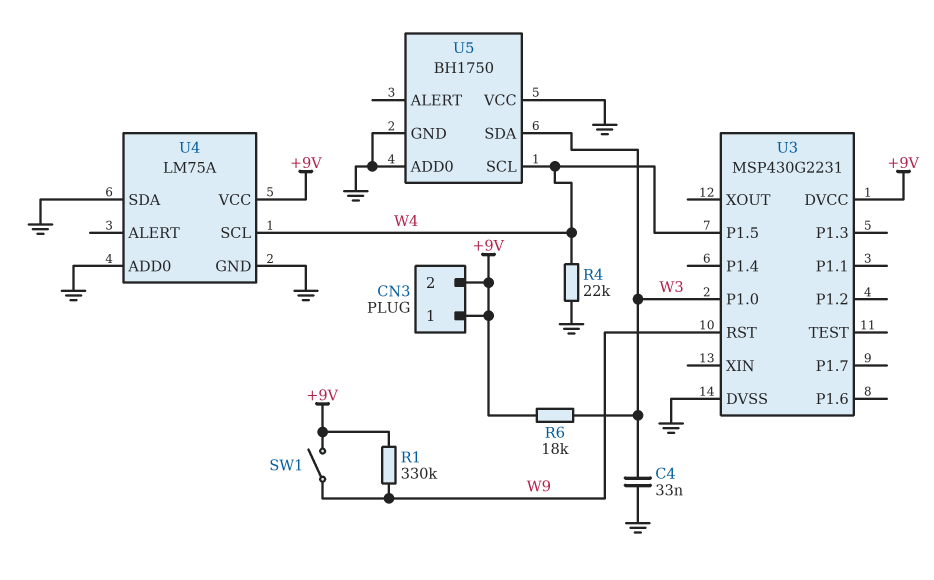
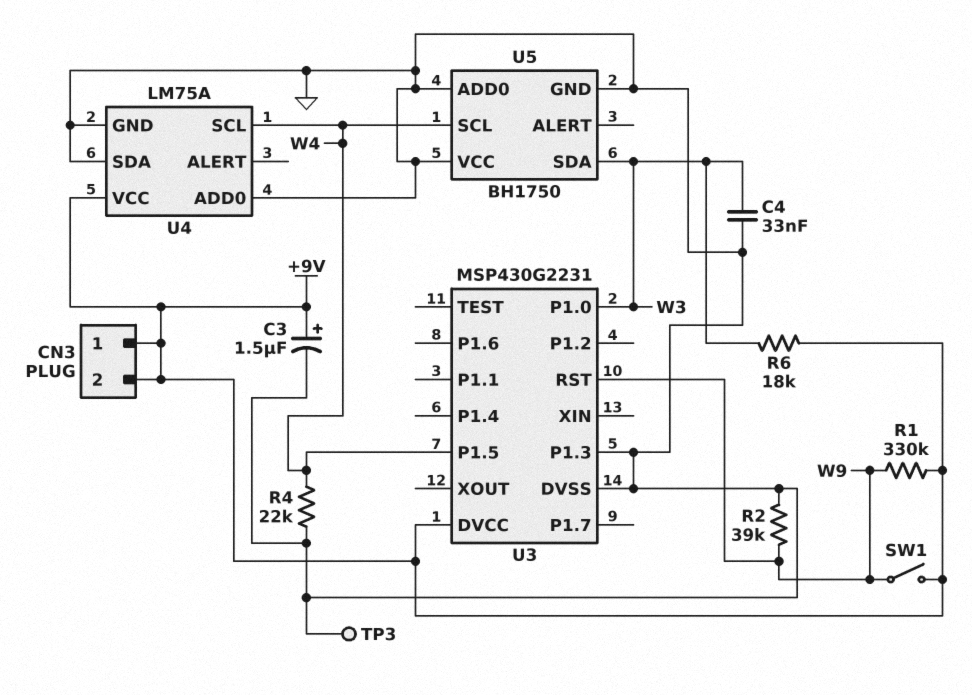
C3: none -> 1.5uF (plus +9V, minus GND)
R2: none -> 39k (GND, W9)
TP3: none -> test point (GND)
U3 pin P1.3: none -> GND

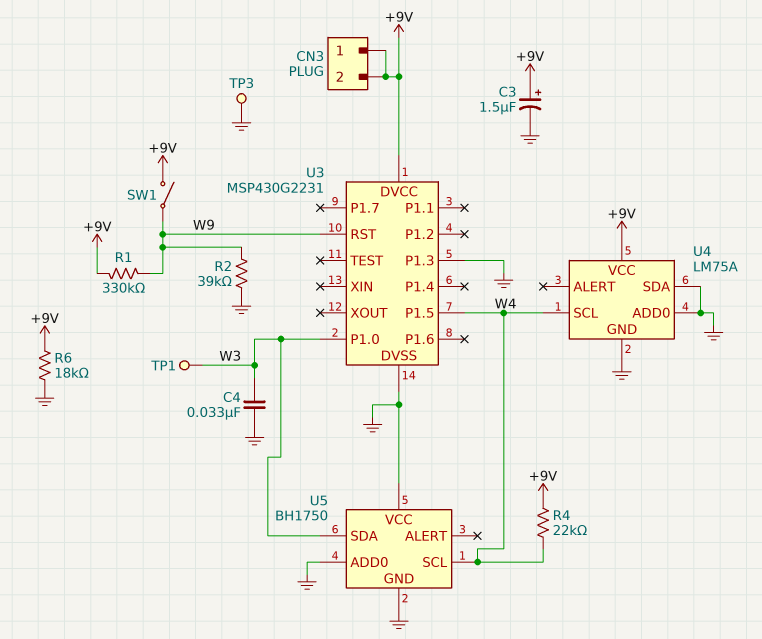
R4: 22k (GND, W4) -> 22k (+9V, W4)
R6: 18k (+9V, W3) -> 18k (+9V, GND)
TP1: none -> test point (W3)

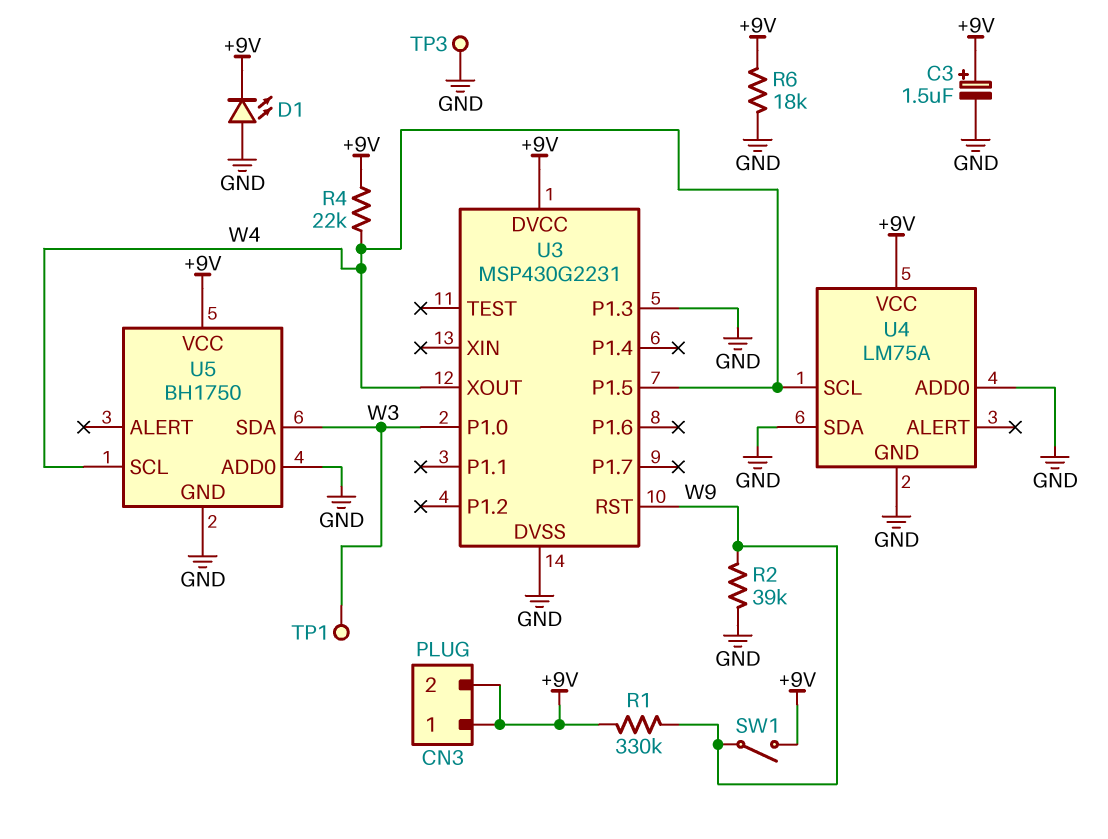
C4: 33nF (GND, W3) -> none
D1: none -> LED (A GND, K +9V)
U3 pin XOUT: none -> W4
U5 pin VCC: GND -> +9V

